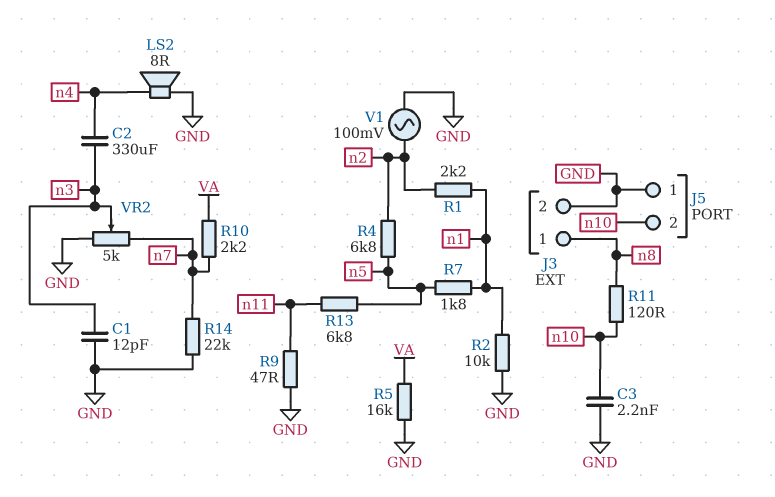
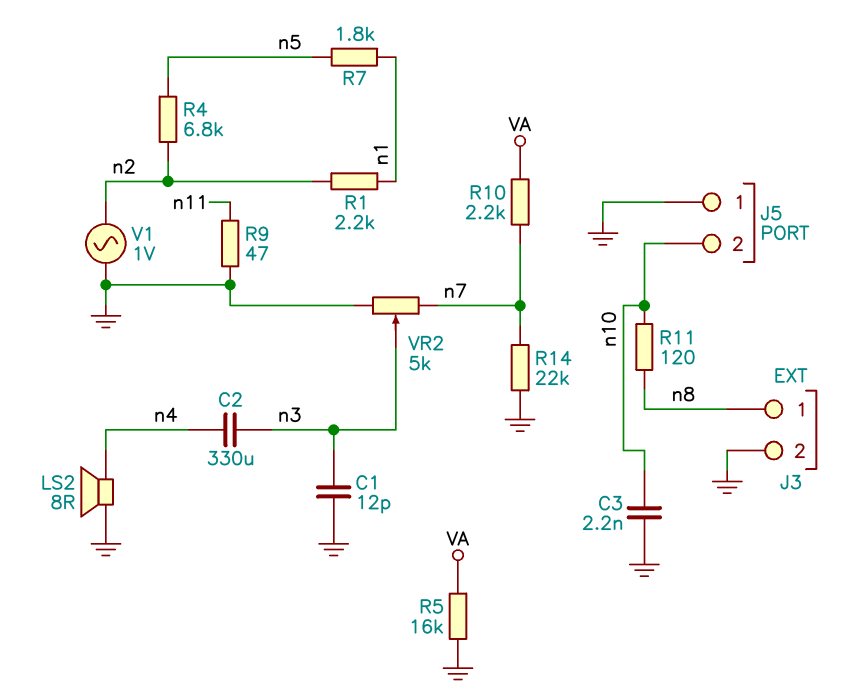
R2: 10k (GND, n1) -> none
R13: 6.8k (n5, n11) -> none
V1: AC 100mV (GND, n2) -> AC 1V (GND, n2)

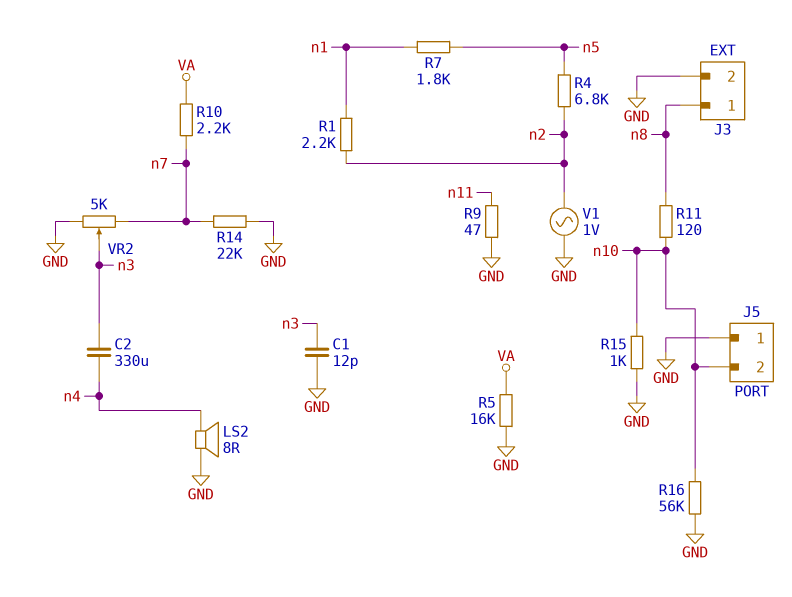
C3: 2.2nF (GND, n10) -> none
R15: none -> 1k (GND, n10)
R16: none -> 56k (GND, n10)

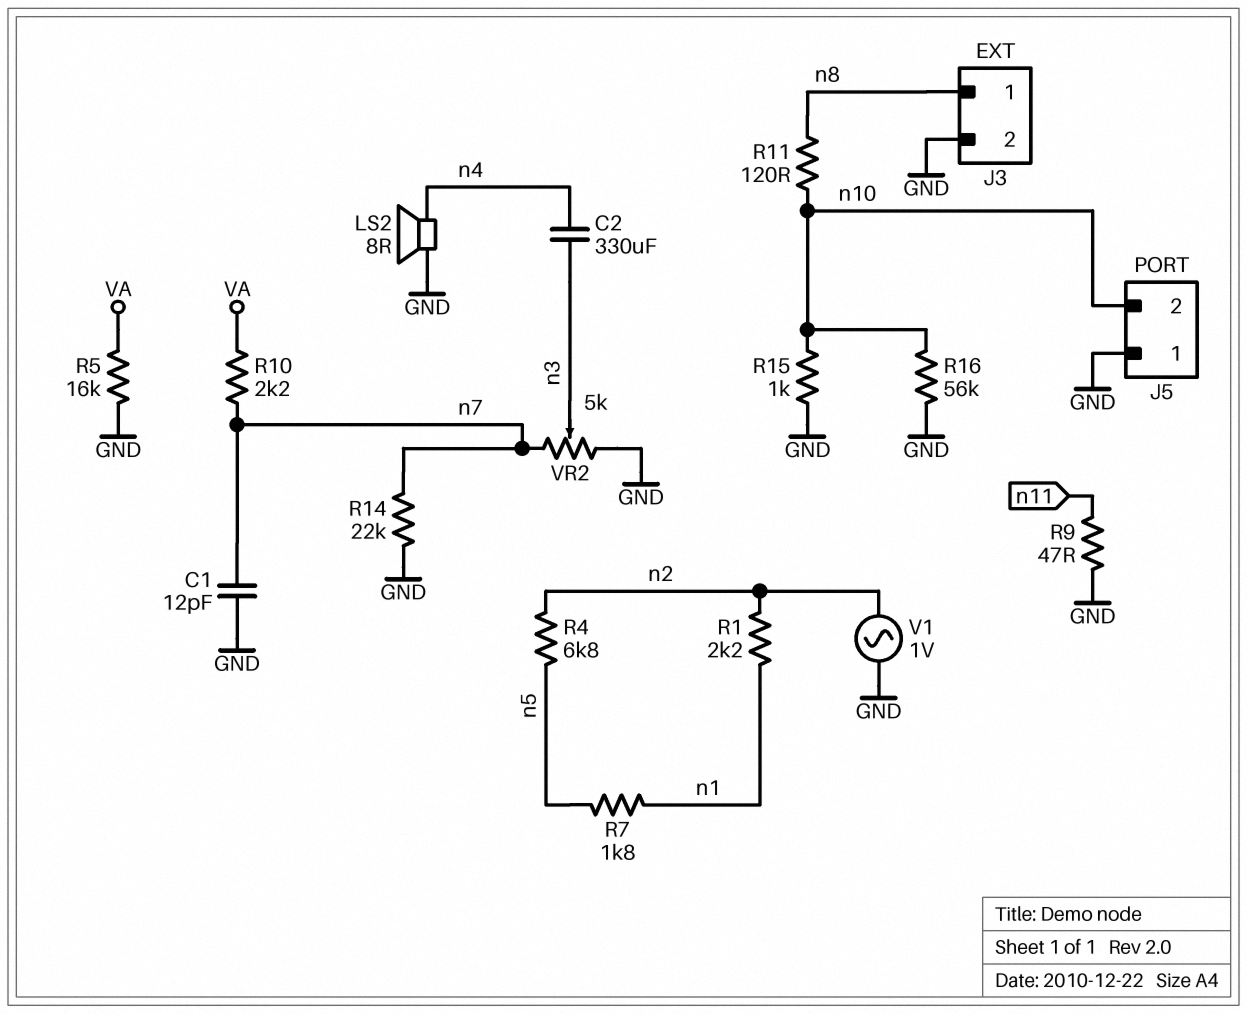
C1: 12pF (GND, n3) -> 12pF (GND, n7)

